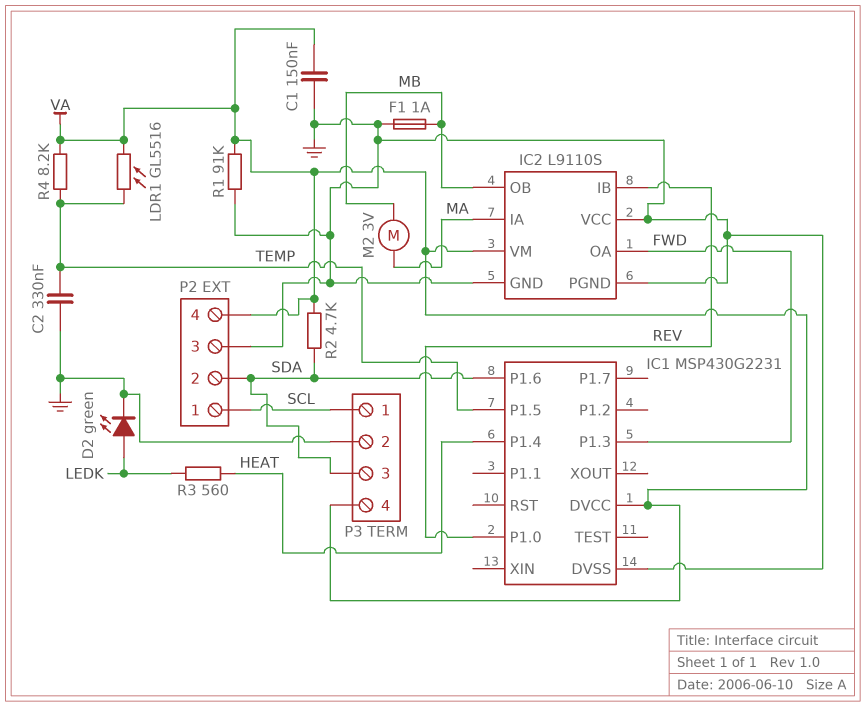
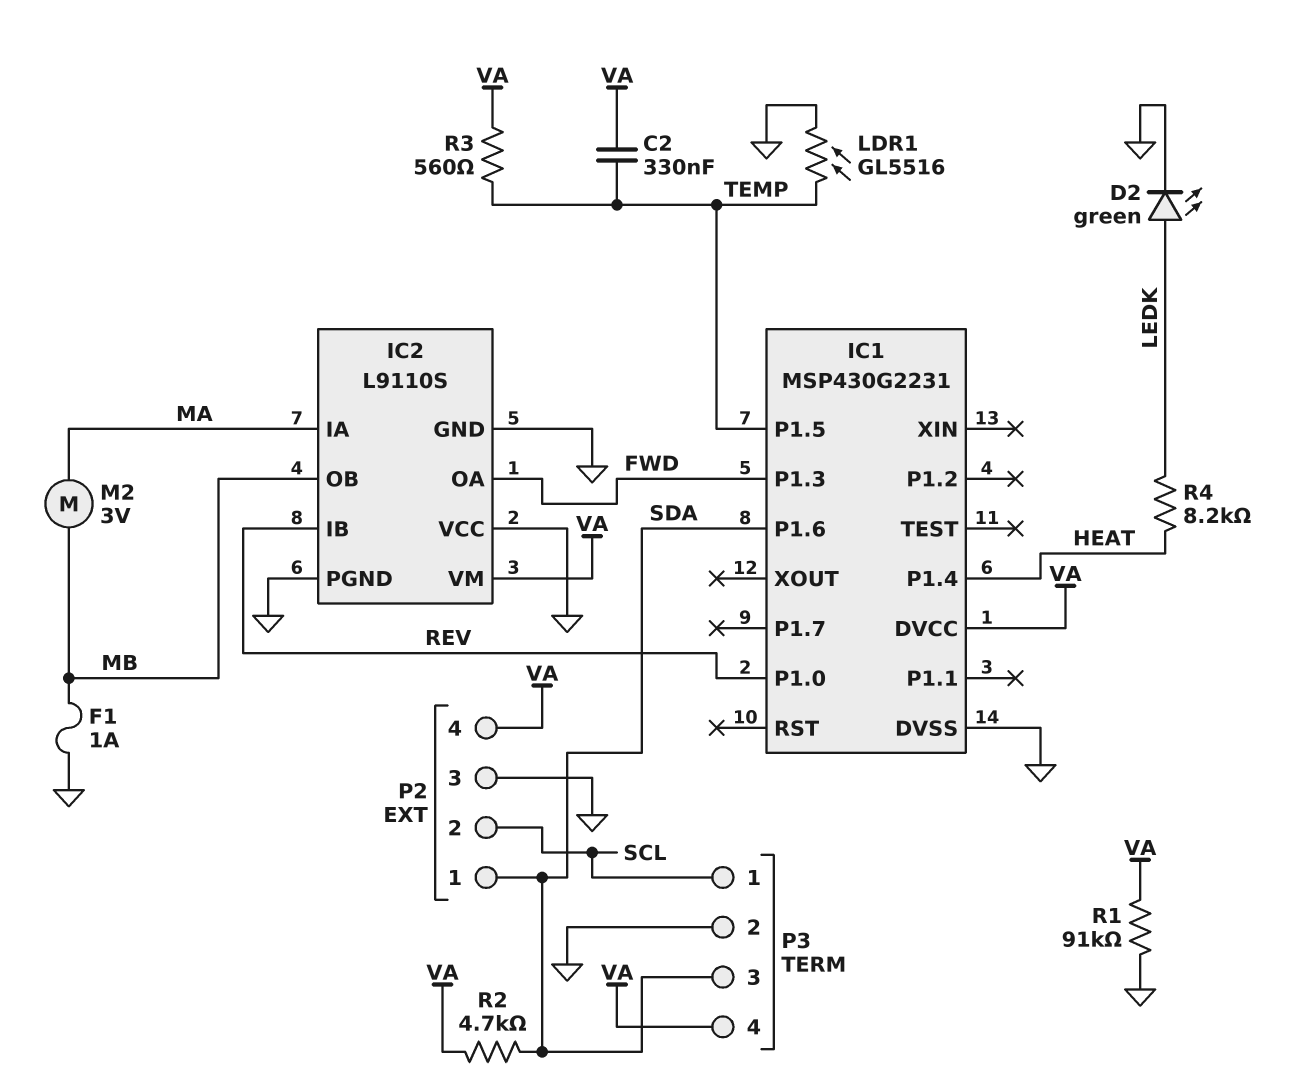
C1: 150nF (GND, VA) -> none
C2: 330nF (GND, TEMP) -> 330nF (TEMP, VA)
LDR1: GL5516 (TEMP, VA) -> GL5516 (GND, TEMP)
P2 pin 1: SCL -> SDA
P2 pin 2: SDA -> SCL
R3: 560 (HEAT, LEDK) -> 560 (TEMP, VA)
R4: 8.2k (TEMP, VA) -> 8.2k (HEAT, LEDK)

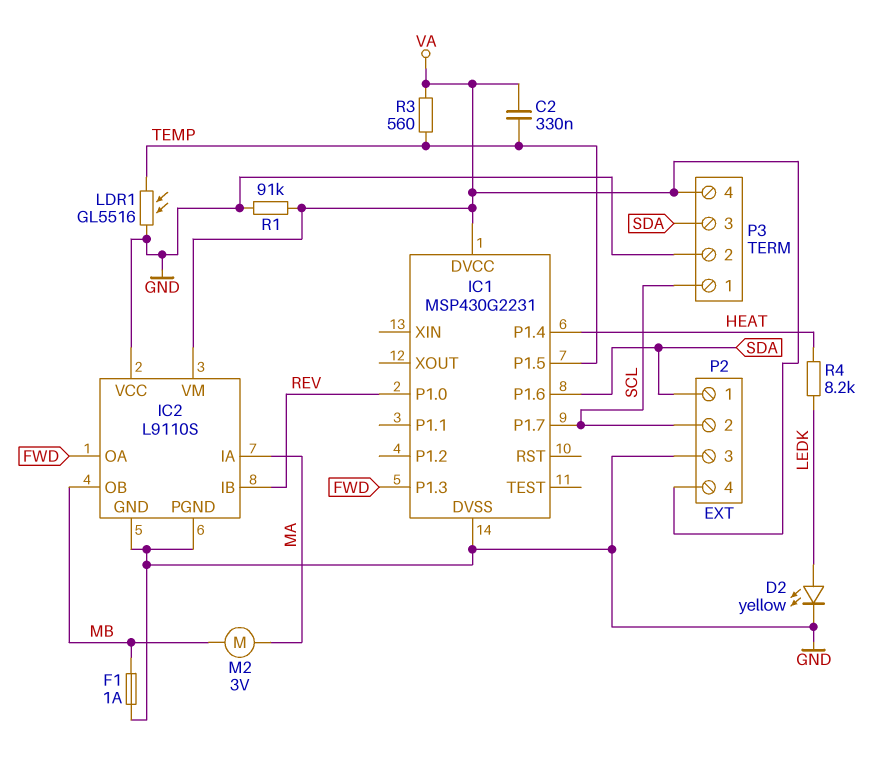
D2: LED green (A LEDK, K GND) -> LED yellow (A LEDK, K GND)
IC1 pin P1.7: none -> SCL
R2: 4.7k (SDA, VA) -> none

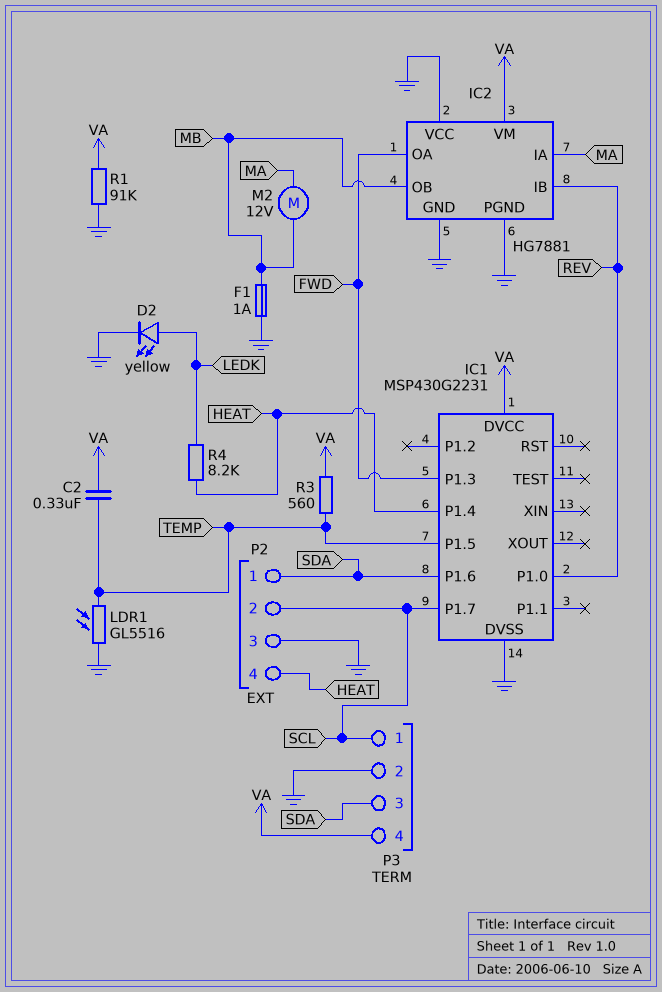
IC2: L9110S -> HG7881
M2: motor 3V (MA, MB) -> motor 12V (MA, MB)
P2 pin 4: VA -> HEAT

